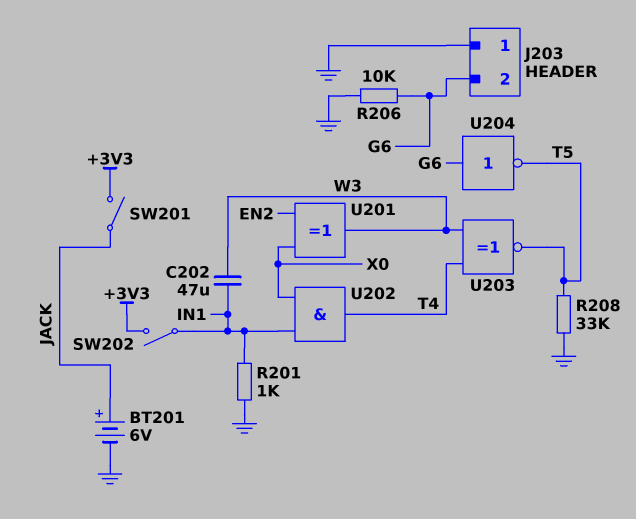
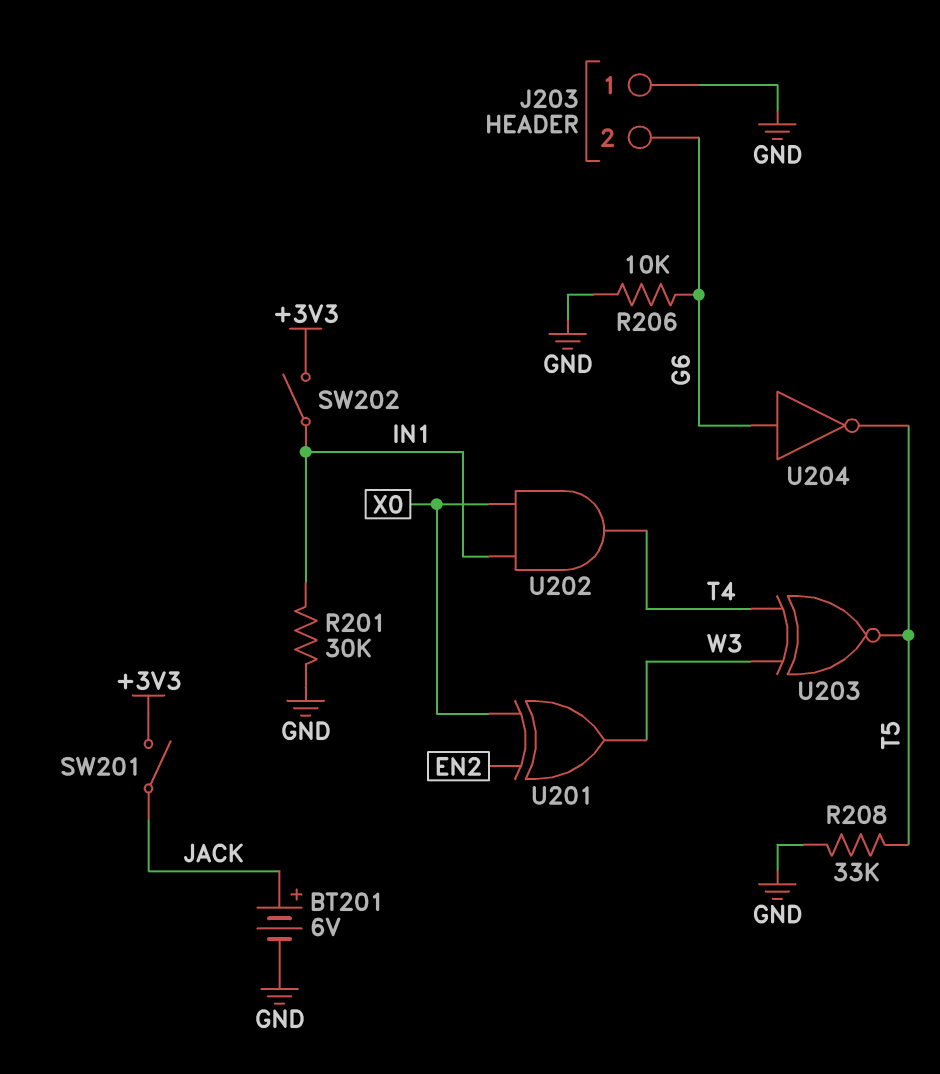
C202: 47uF (IN1, W3) -> none
R201: 1k (GND, IN1) -> 30k (GND, IN1)

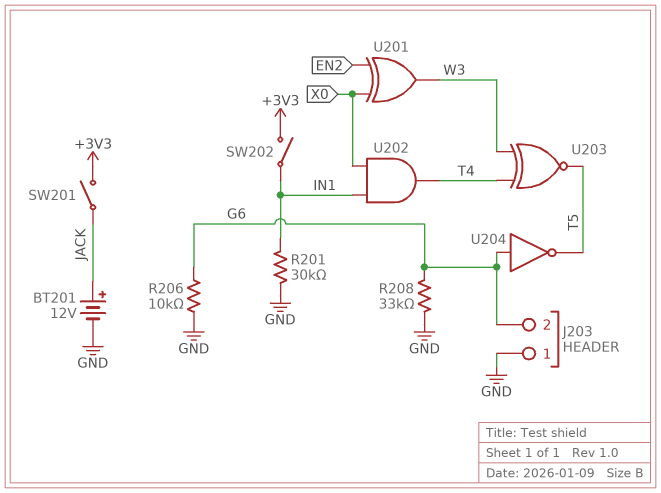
BT201: 6V (plus JACK, minus GND) -> 12V (plus JACK, minus GND)
R208: 33k (GND, T5) -> 33k (G6, GND)

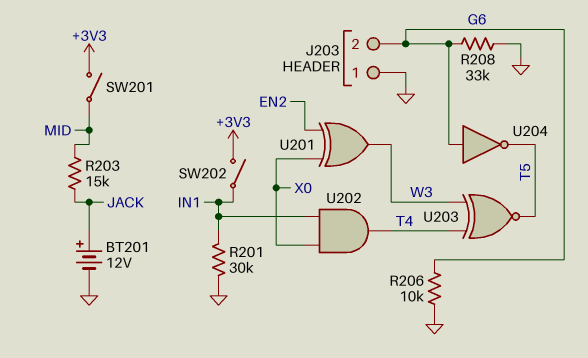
R203: none -> 15k (JACK, MID)
SW201: switch (+3V3, JACK) -> switch (+3V3, MID)

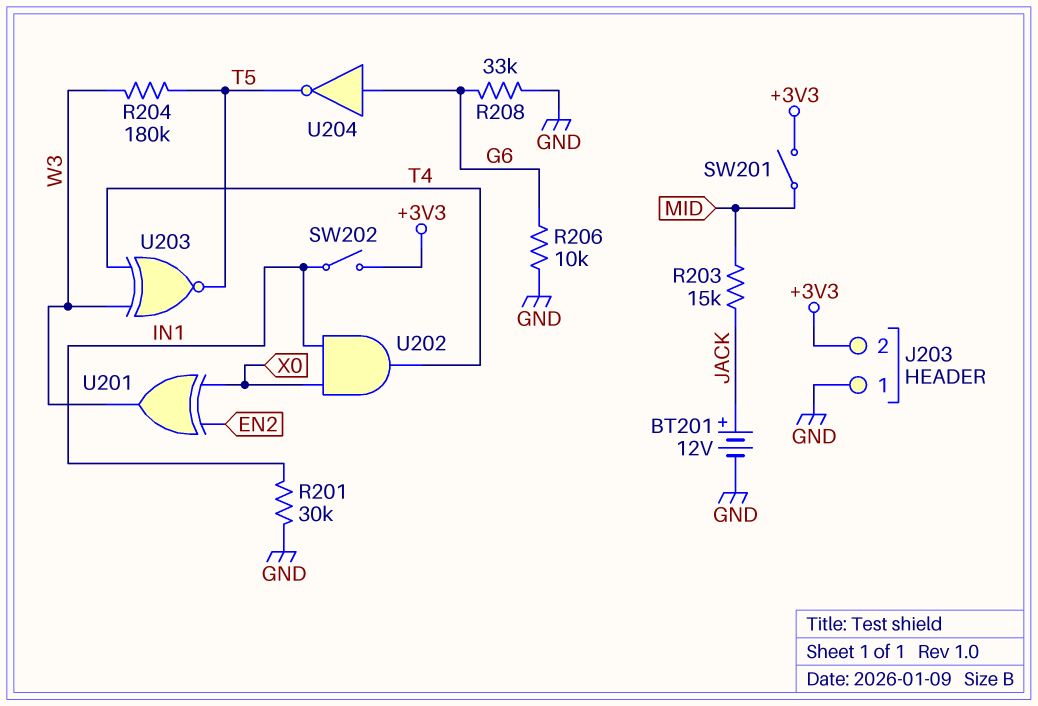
J203 pin 2: G6 -> +3V3
R204: none -> 180k (T5, W3)

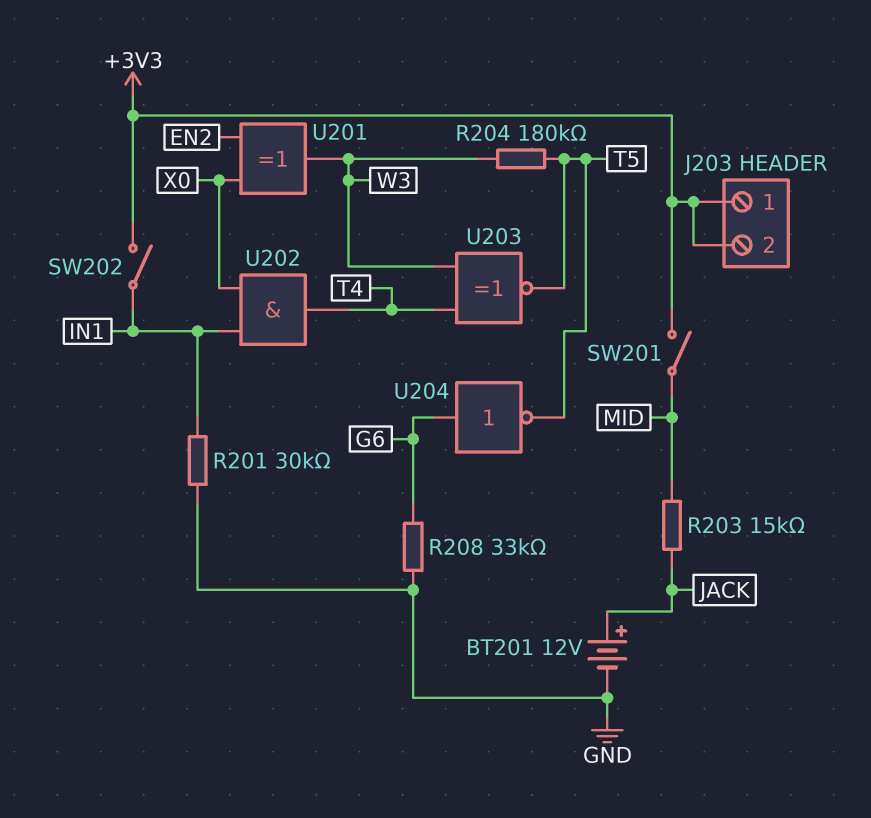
J203 pin 1: GND -> +3V3
R206: 10k (G6, GND) -> none

